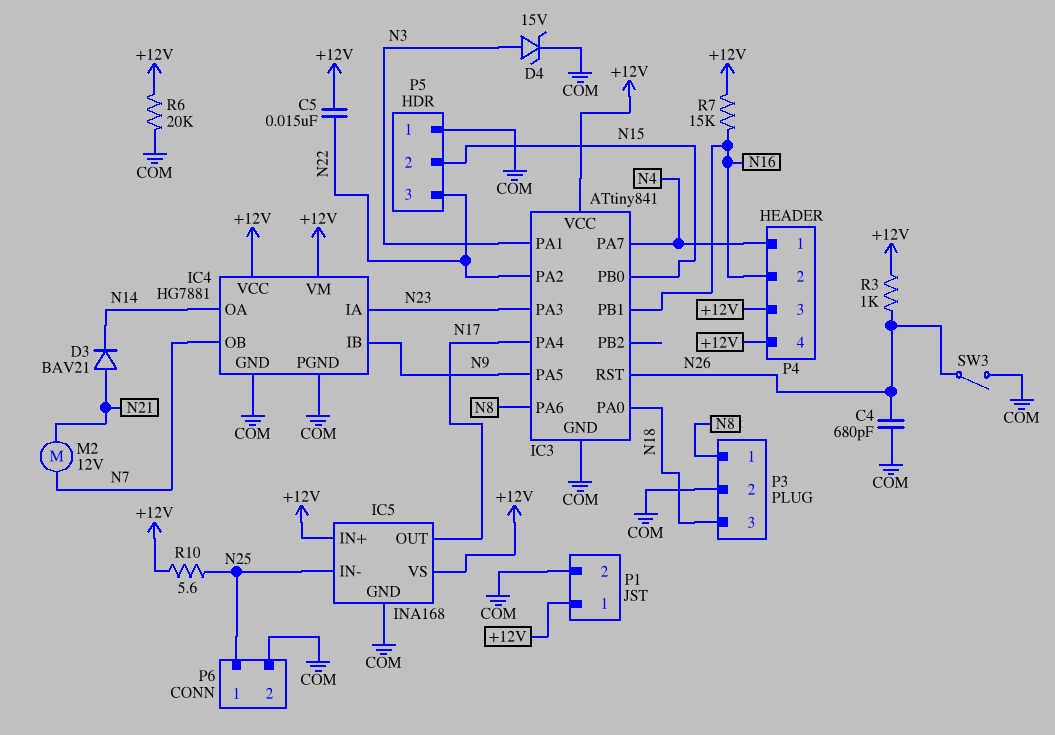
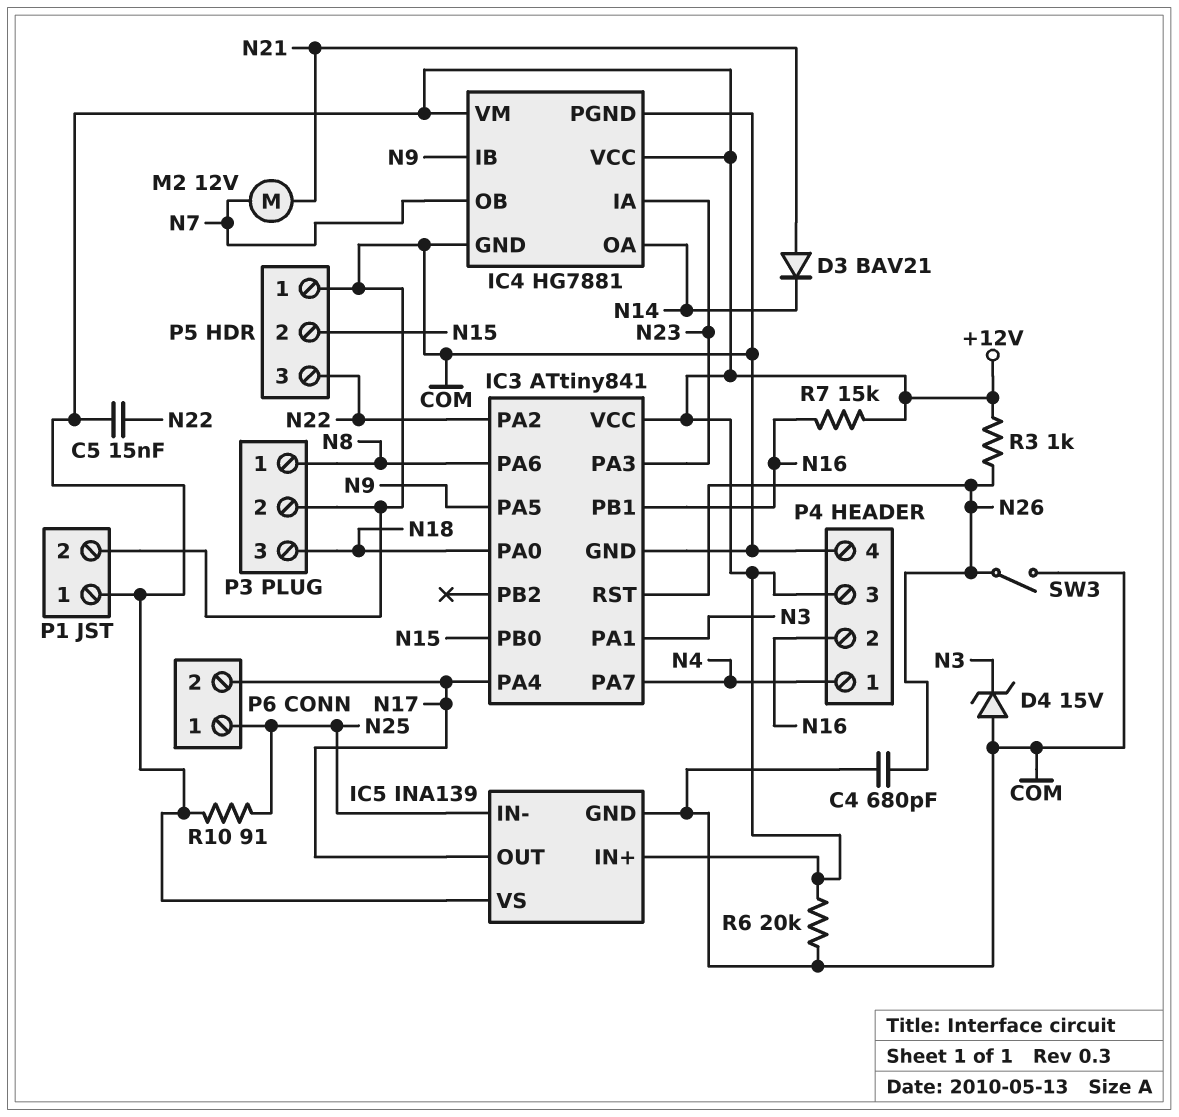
D4: zener 15V (A N3, K COM) -> zener 15V (A COM, K N3)
IC5: INA168 -> INA139
P4 pin 4: +12V -> COM
P6 pin 2: COM -> N17
R10: 5.6 (+12V, N25) -> 91 (+12V, N25)

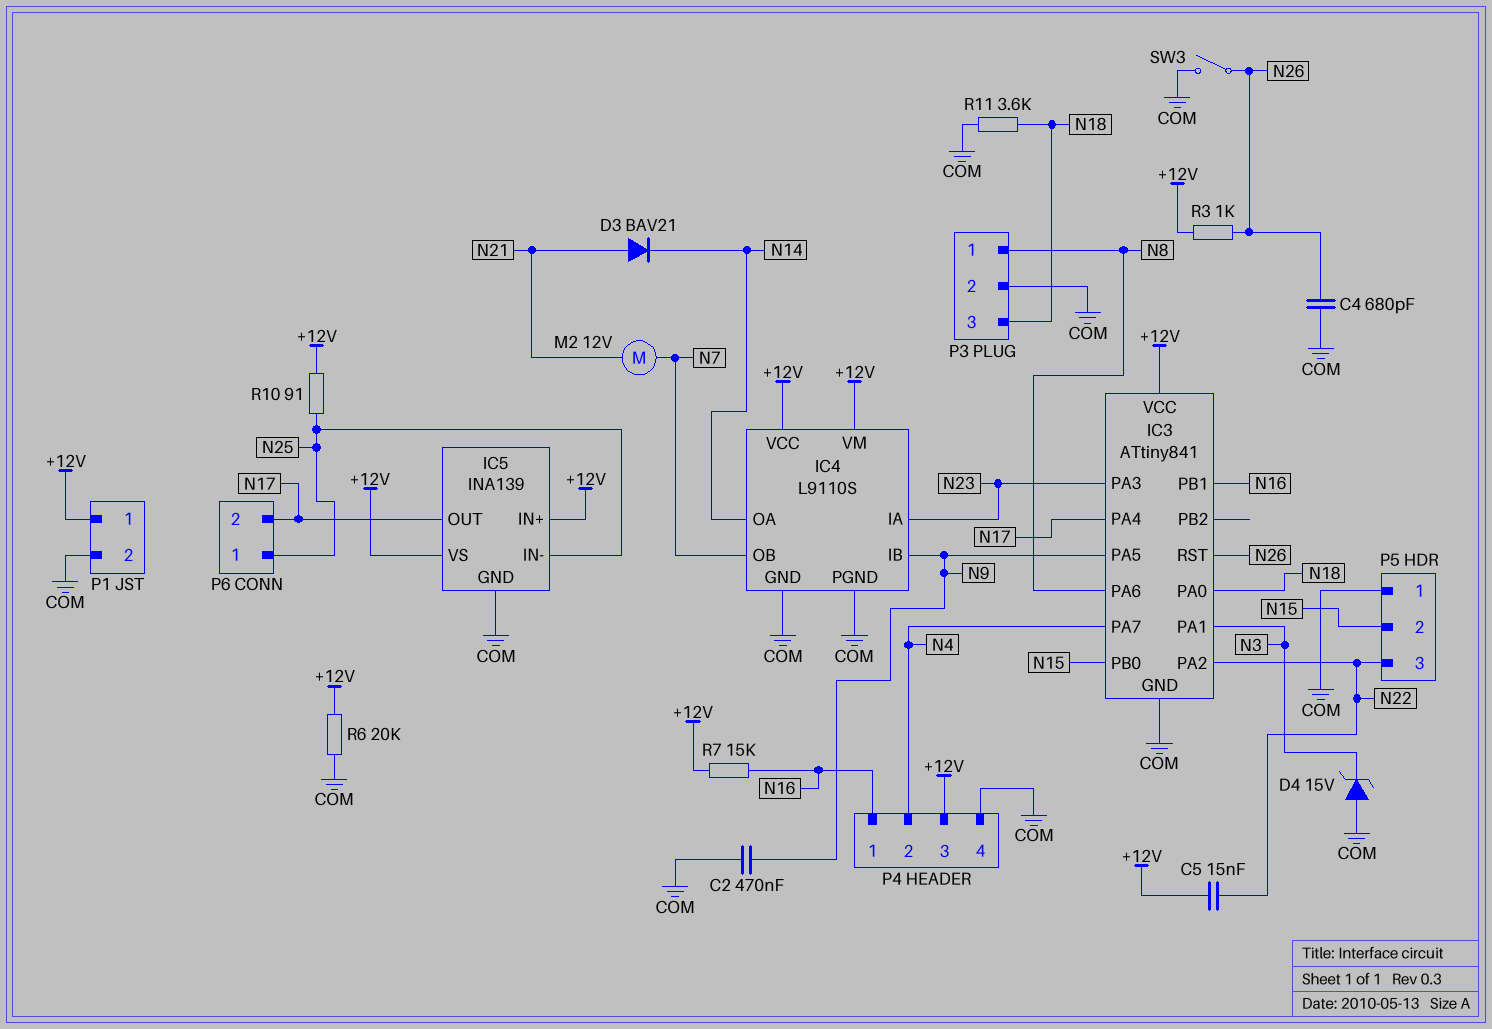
C2: none -> 470nF (COM, N9)
IC4: HG7881 -> L9110S
P4 pin 1: N4 -> N16
P4 pin 2: N16 -> N4
R11: none -> 3.6k (COM, N18)

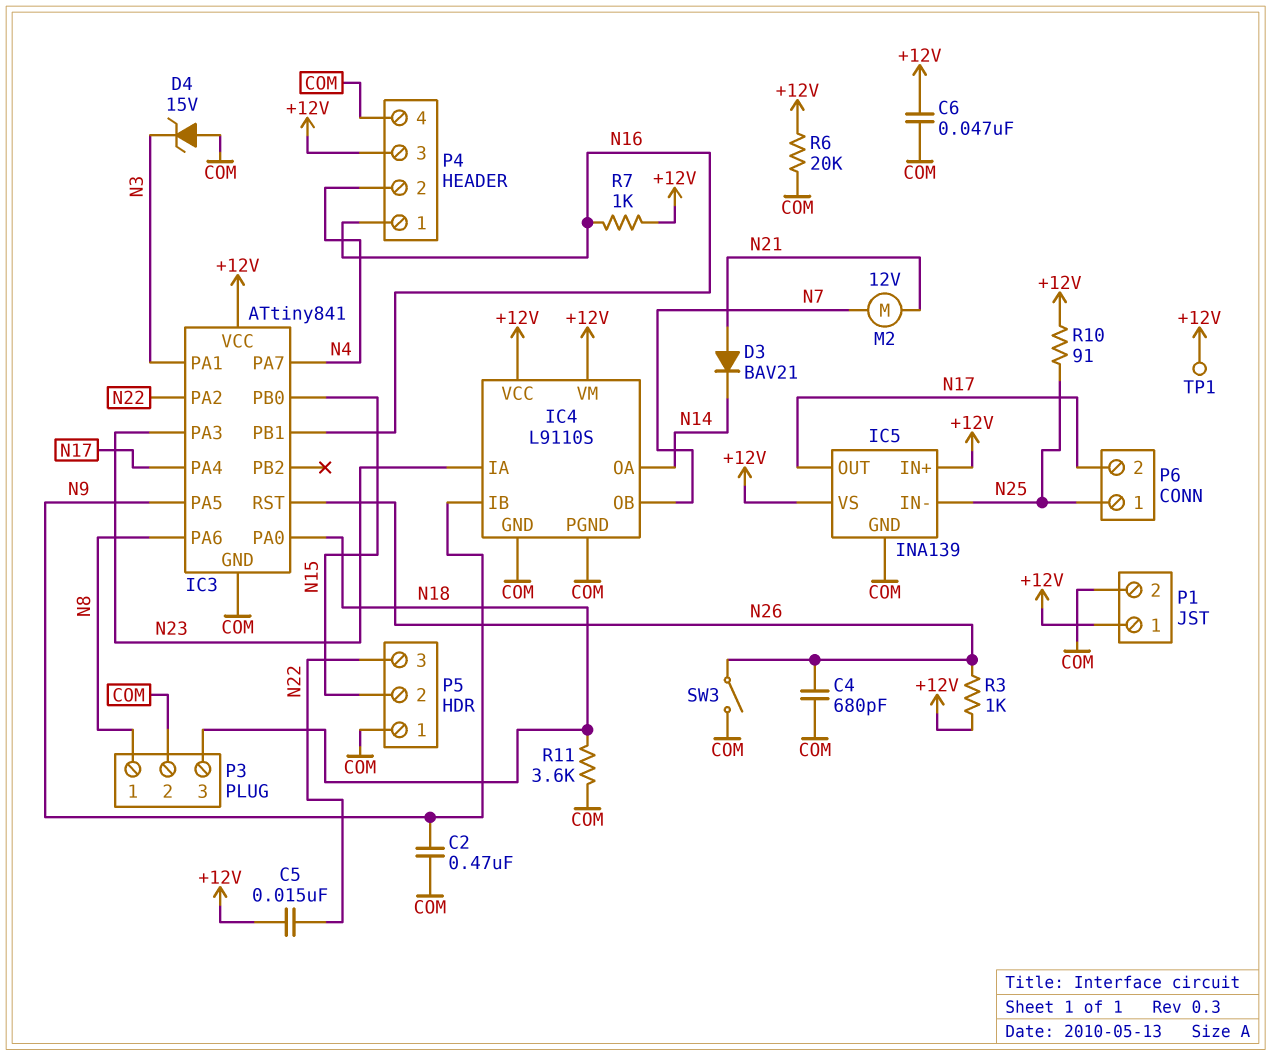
C6: none -> 47nF (+12V, COM)
R7: 15k (+12V, N16) -> 1k (+12V, N16)
TP1: none -> test point (+12V)

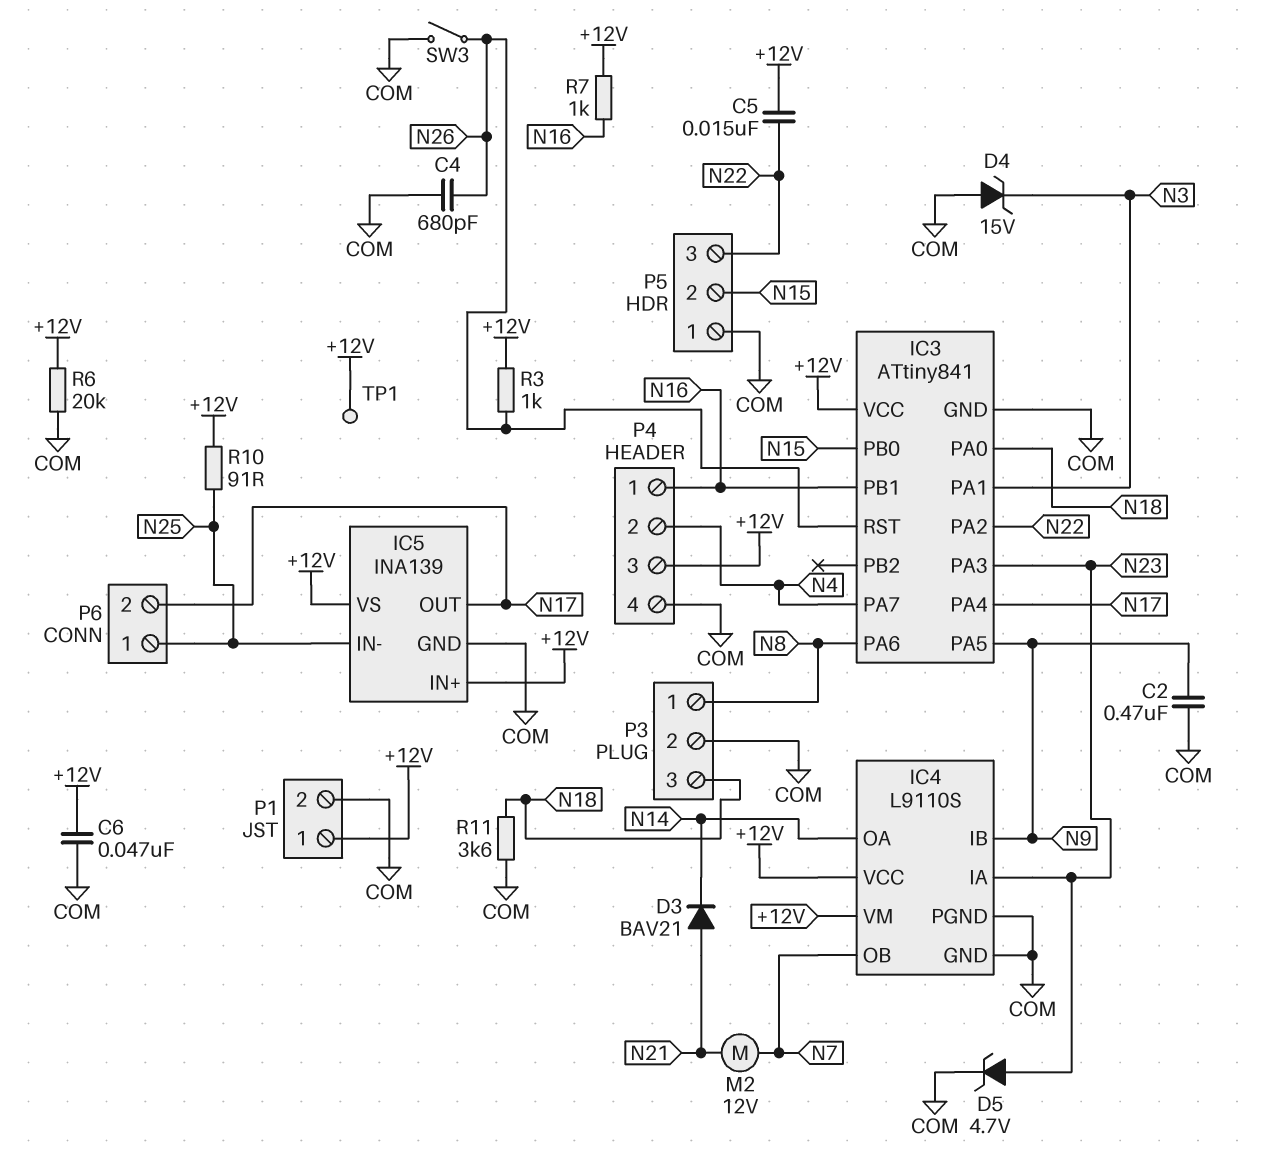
D5: none -> zener 4.7V (A N23, K COM)

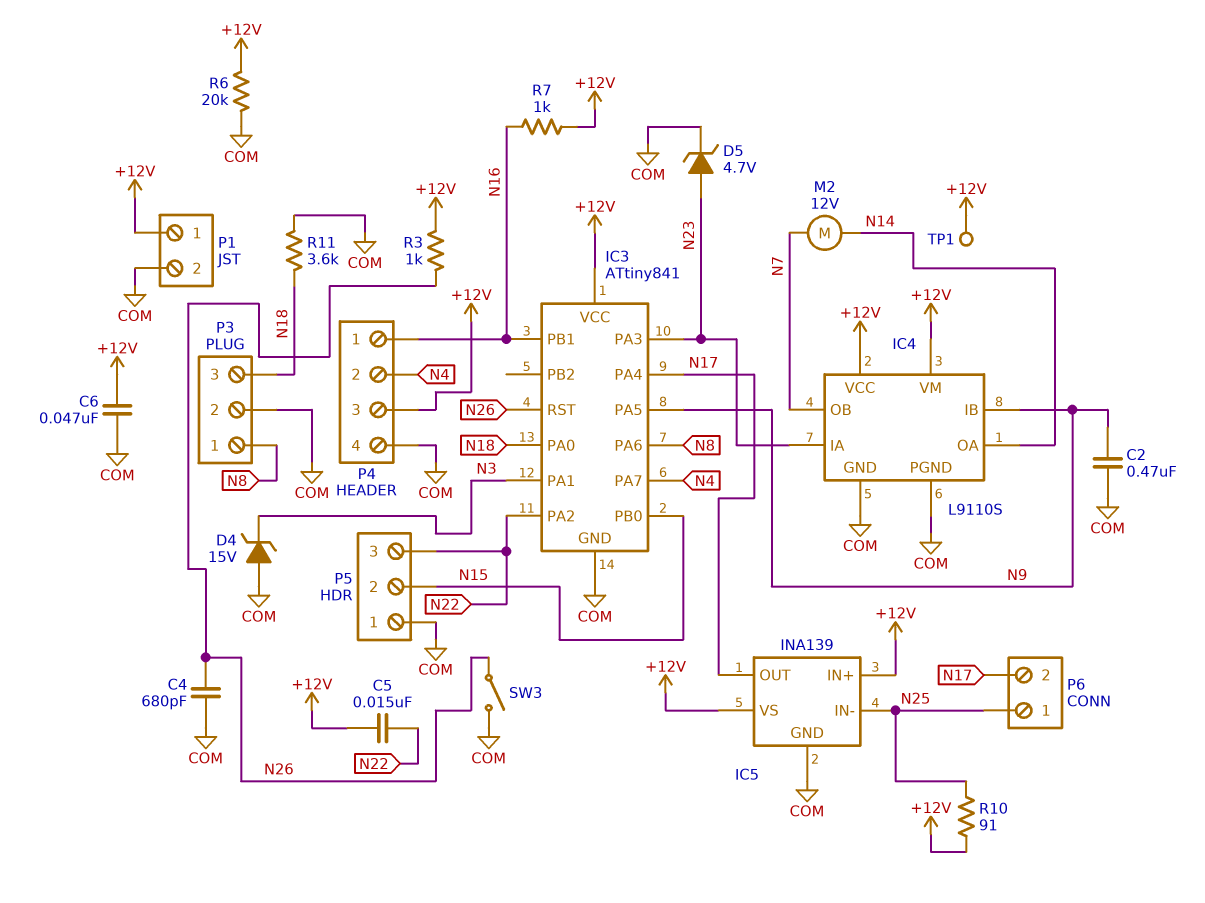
D3: diode BAV21 (A N21, K N14) -> none
M2: motor 12V (N7, N21) -> motor 12V (N7, N14)

